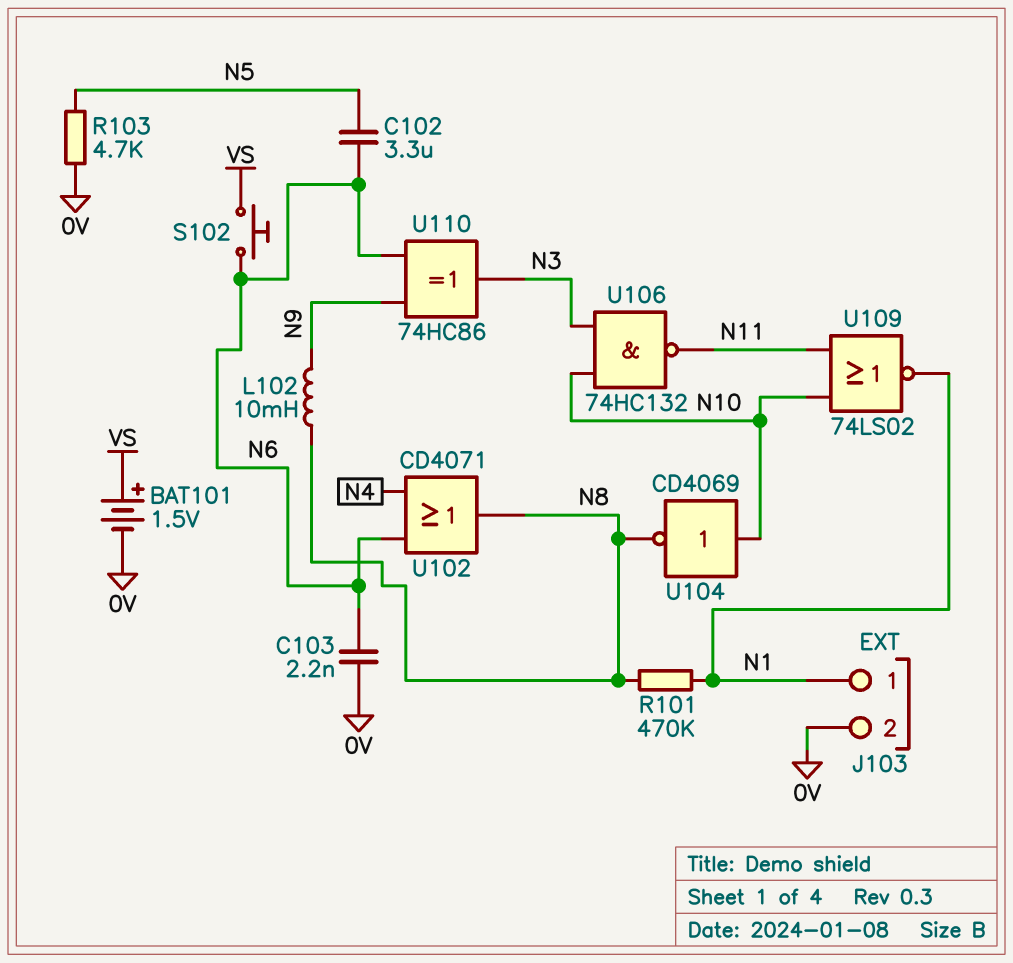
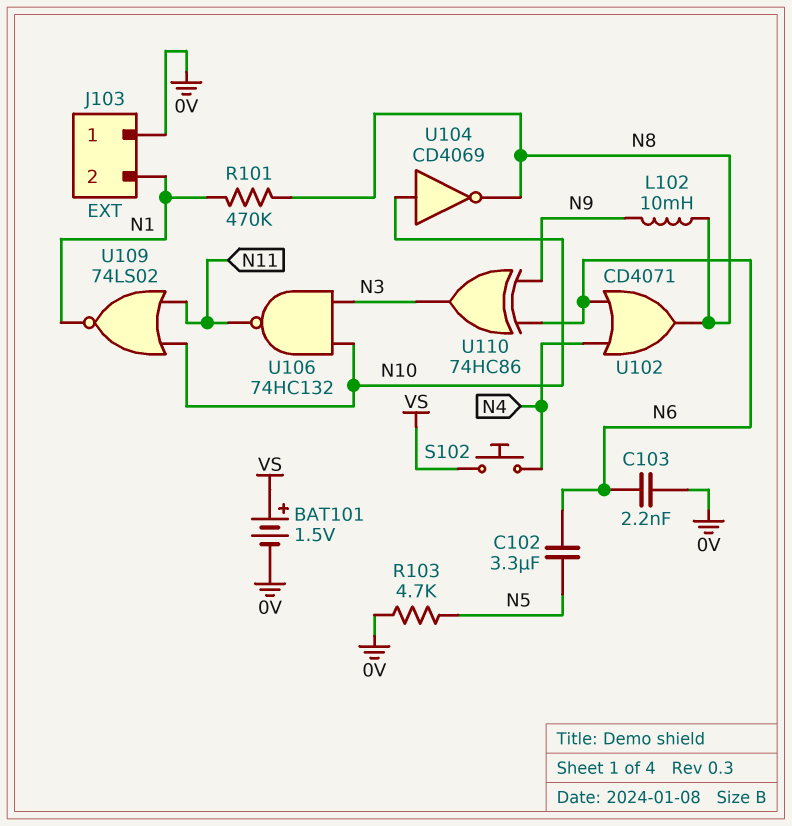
J103 pin 1: N1 -> 0V
J103 pin 2: 0V -> N1
S102: button (N6, VS) -> button (N4, VS)

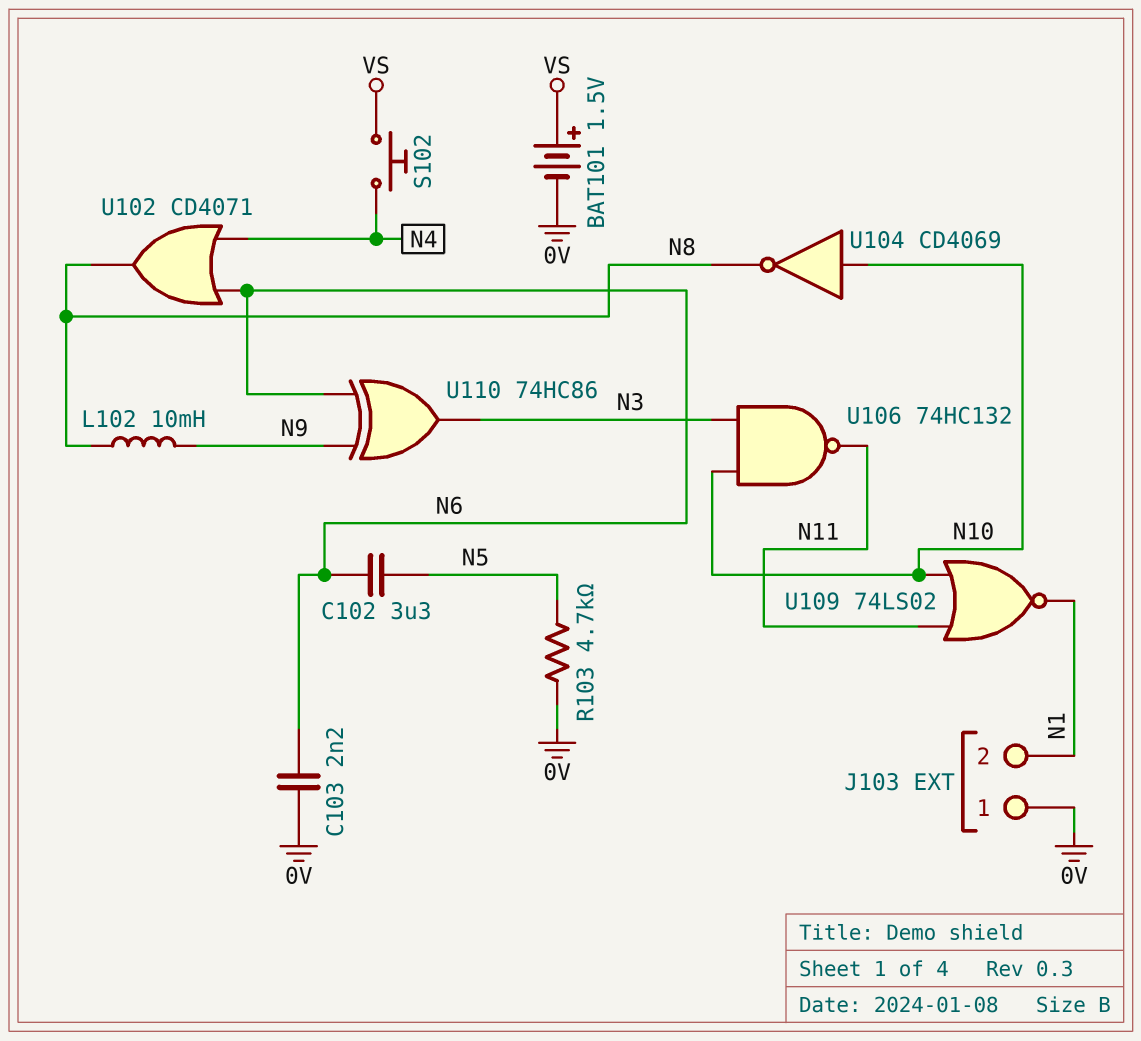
R101: 470k (N1, N8) -> none

